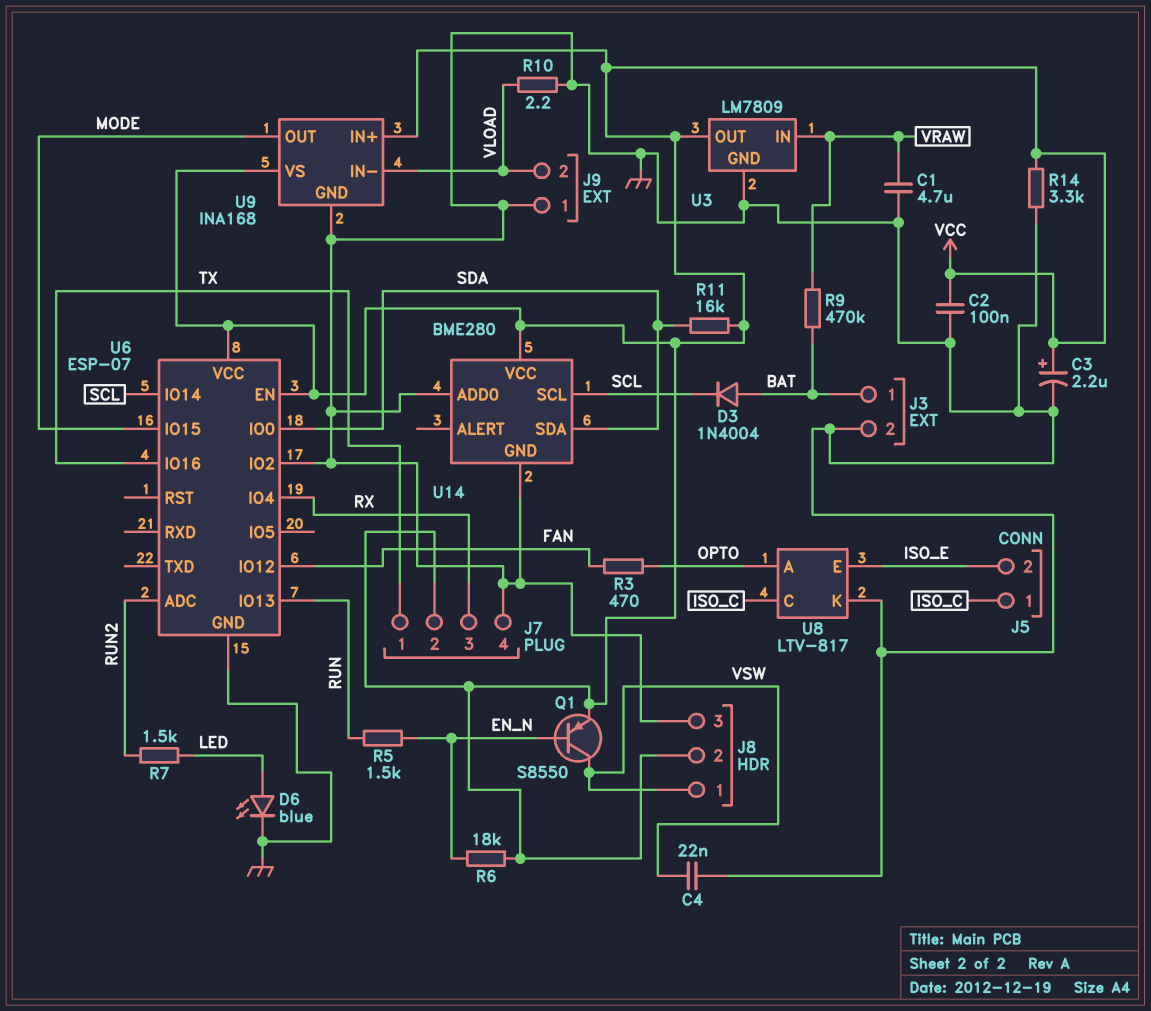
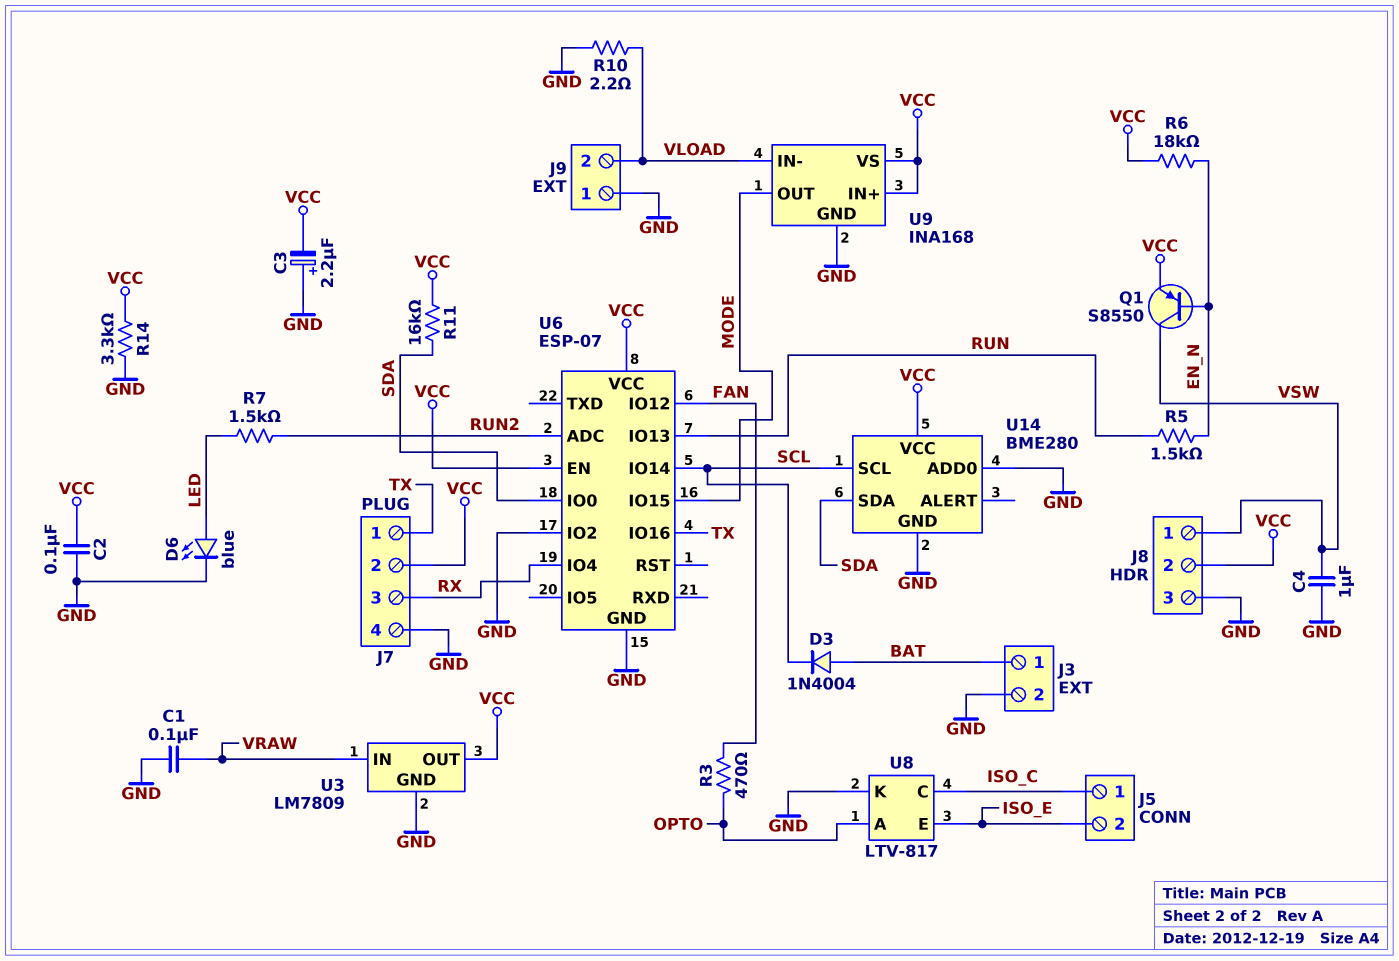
C1: 4.7uF (GND, VRAW) -> 100nF (GND, VRAW)
C3: 2.2uF (plus VCC, minus GND) -> 2.2uF (plus GND, minus VCC)
C4: 22nF (GND, VSW) -> 1uF (GND, VSW)
R9: 470k (BAT, VRAW) -> none

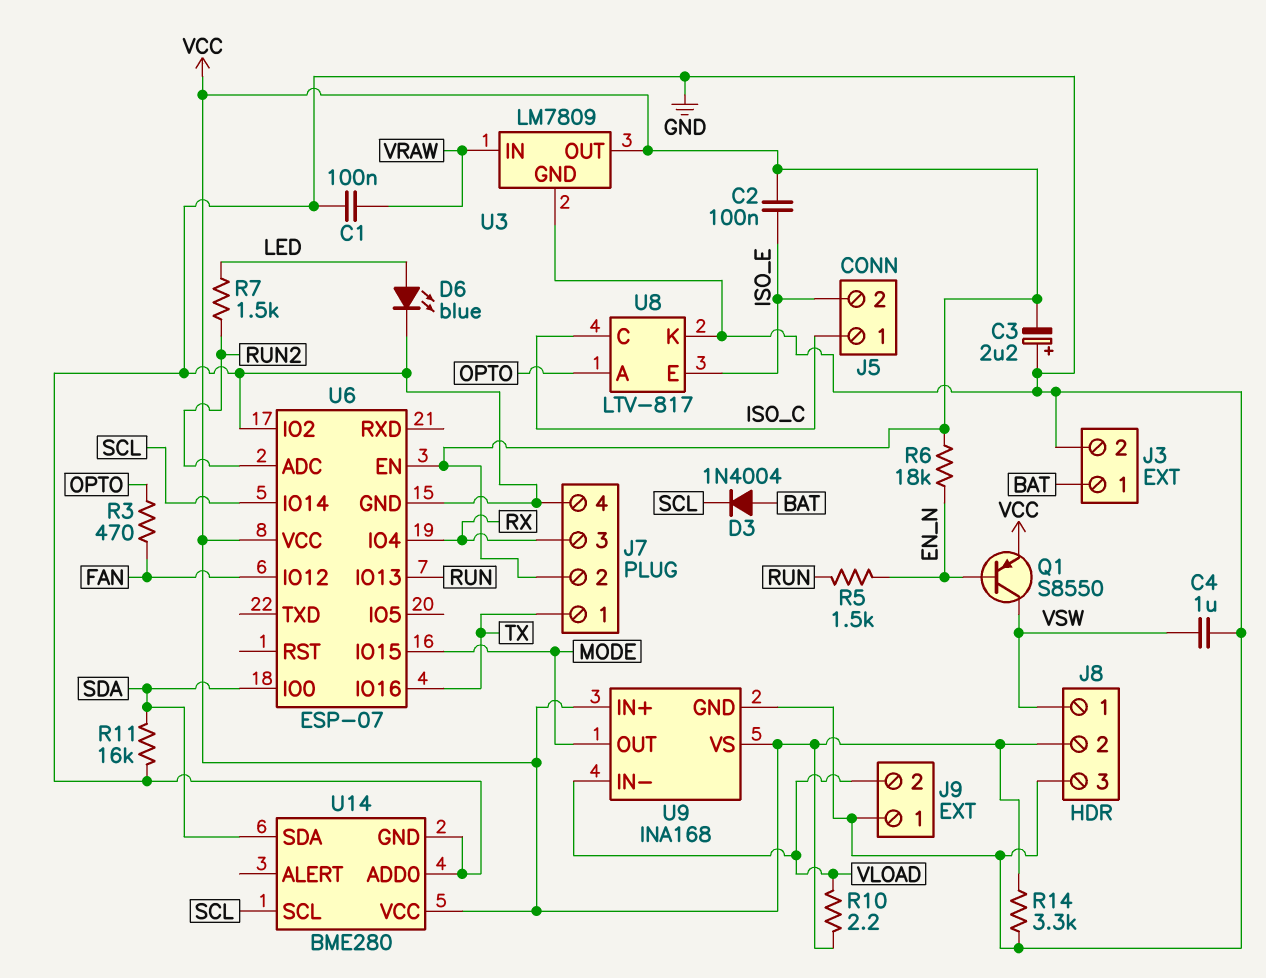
C2: 100nF (GND, VCC) -> 100nF (ISO_E, VCC)
R10: 2.2 (GND, VLOAD) -> 2.2 (VCC, VLOAD)
R11: 16k (SDA, VCC) -> 16k (GND, SDA)

